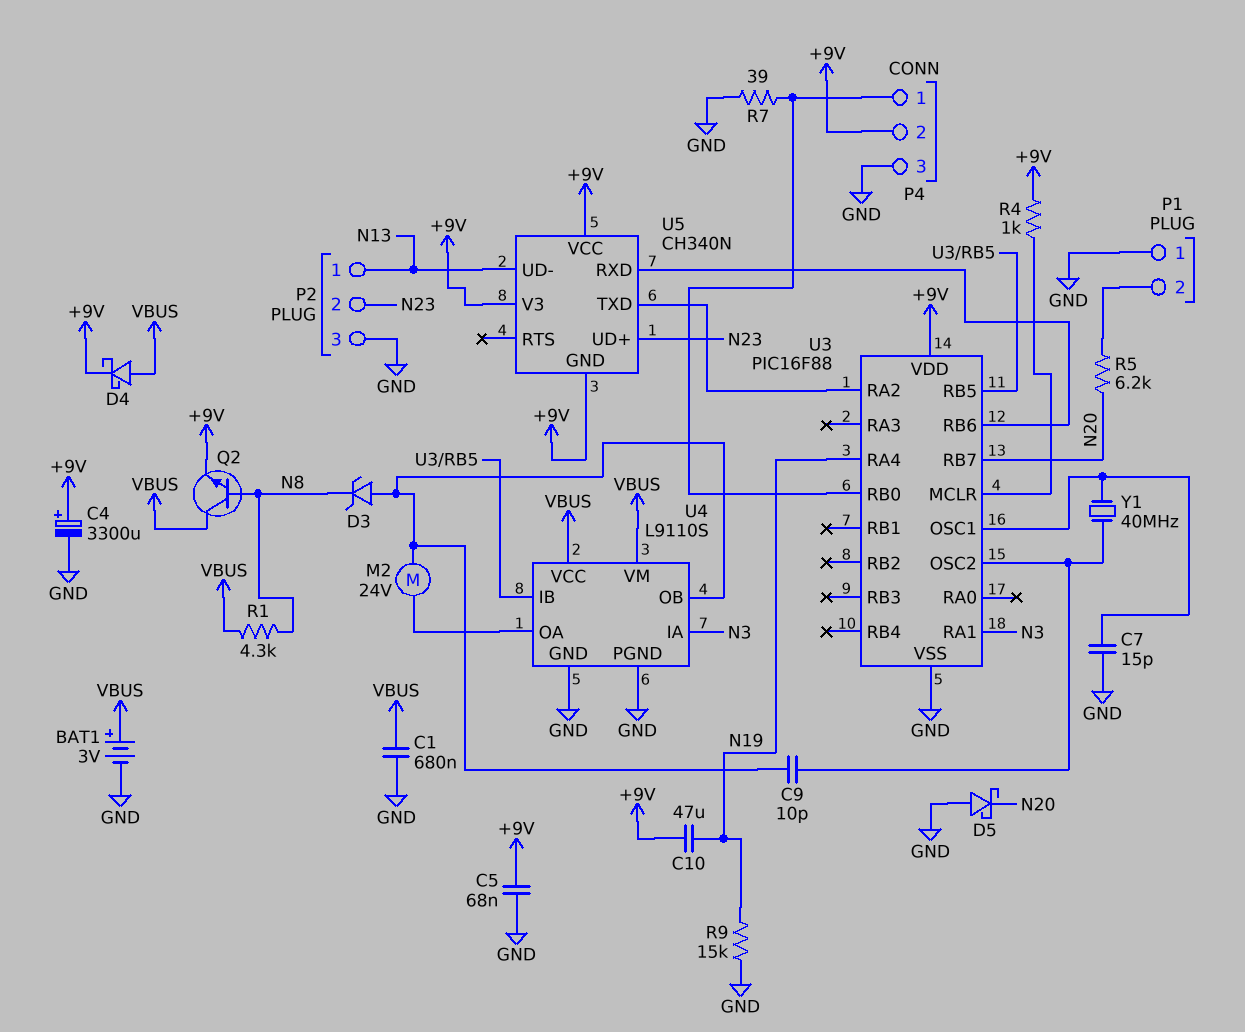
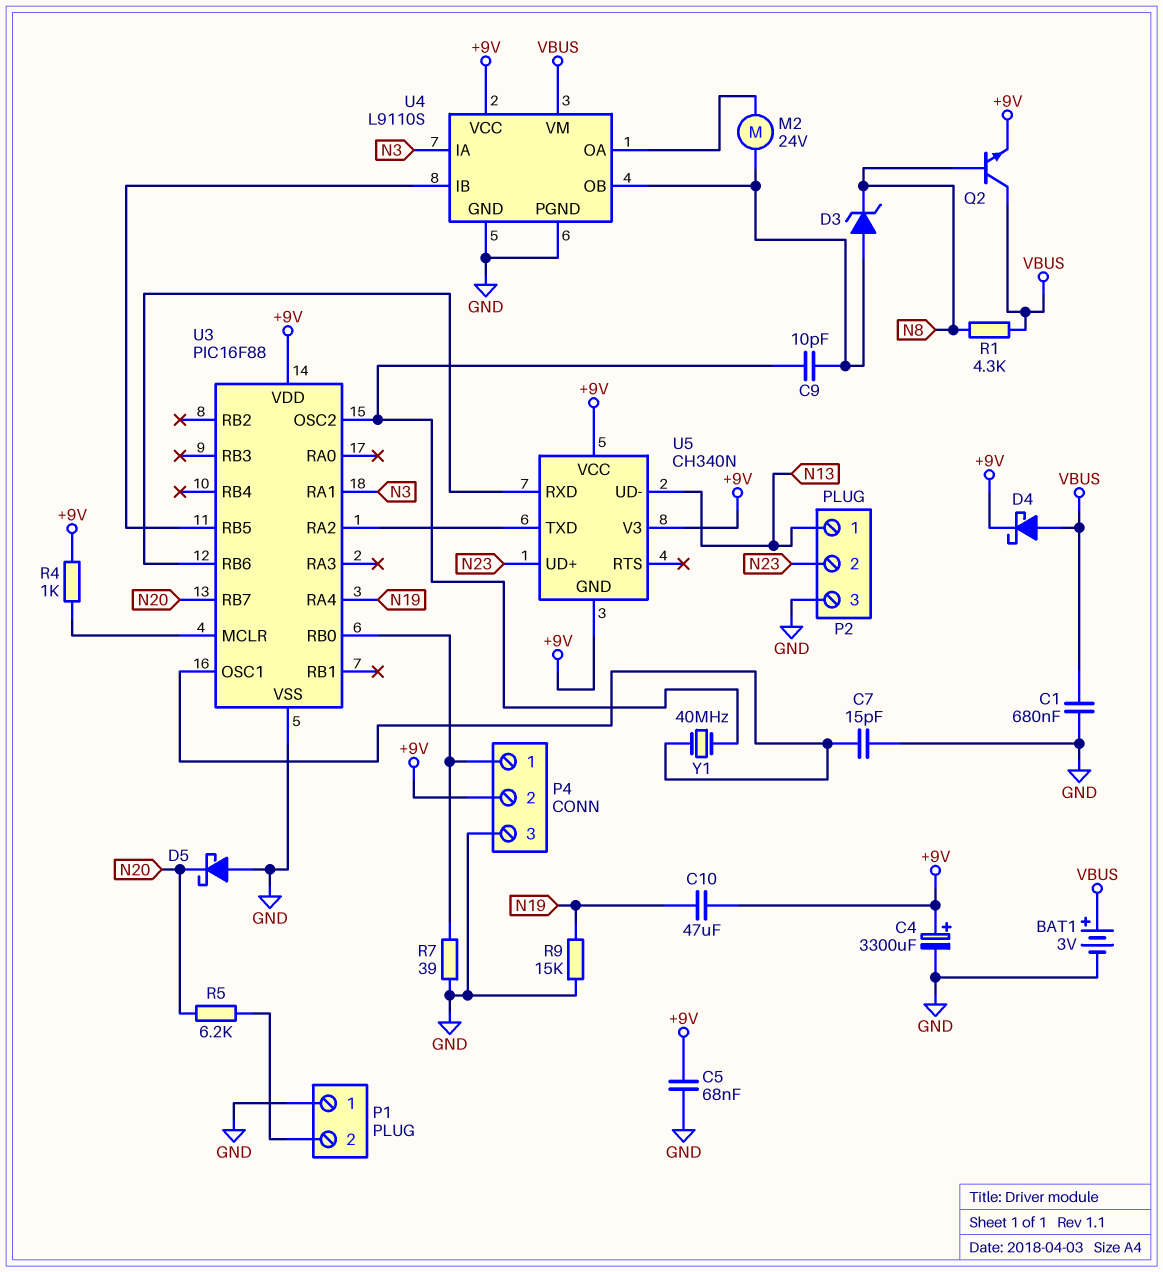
U4 pin VCC: VBUS -> +9V

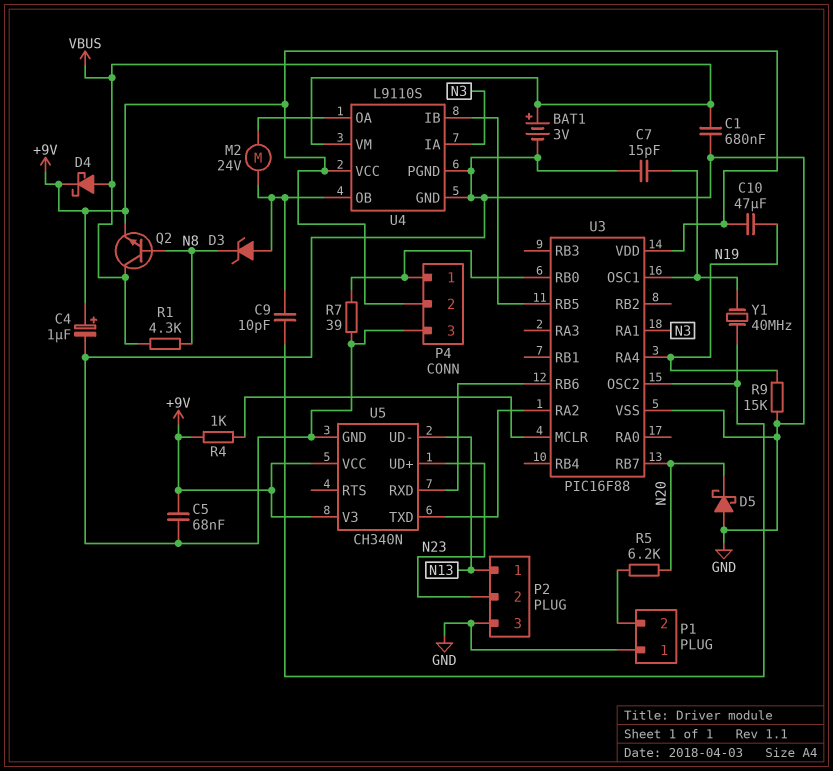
C4: 3300uF (plus +9V, minus GND) -> 1uF (plus +9V, minus GND)
U5 pin GND: +9V -> GND

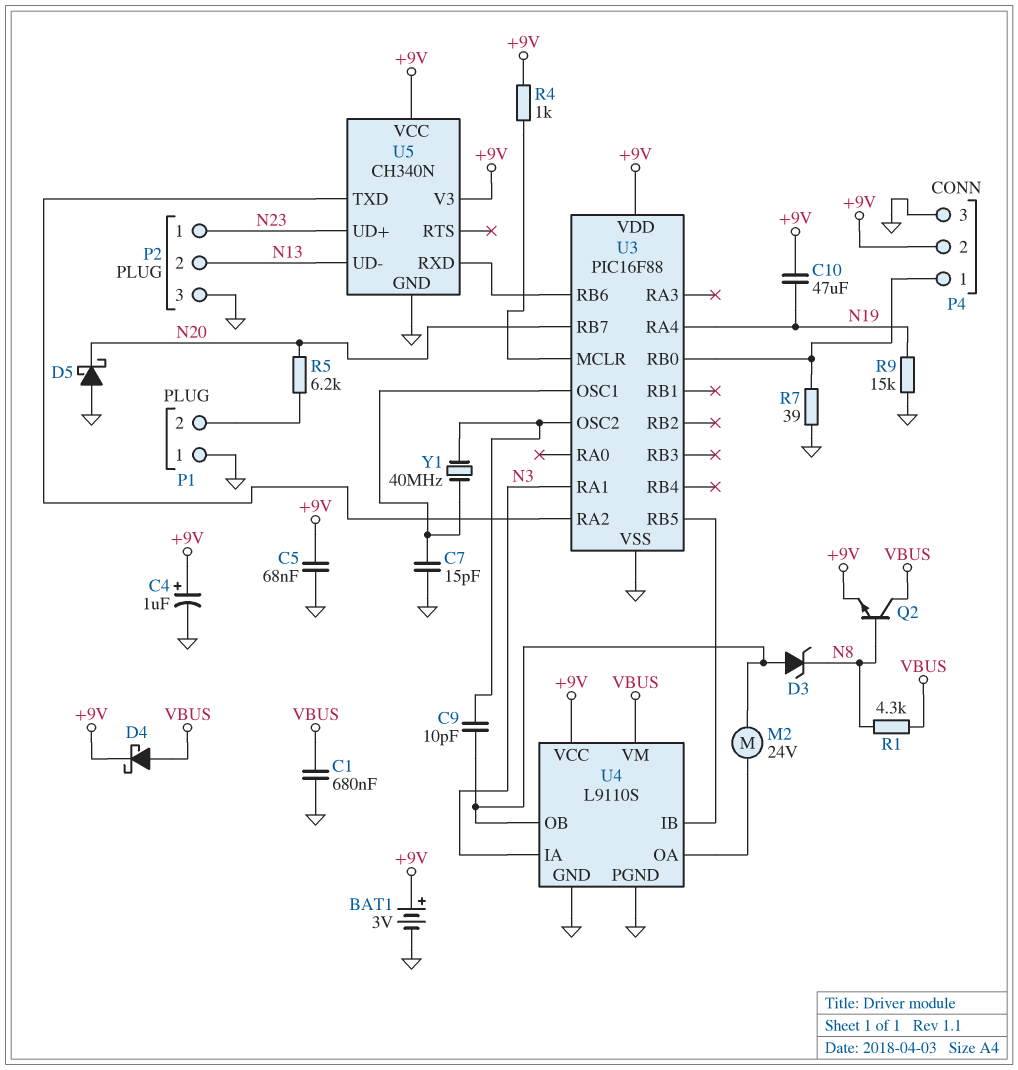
BAT1: 3V (plus VBUS, minus GND) -> 3V (plus +9V, minus GND)
P2 pin 1: N13 -> N23
P2 pin 2: N23 -> N13

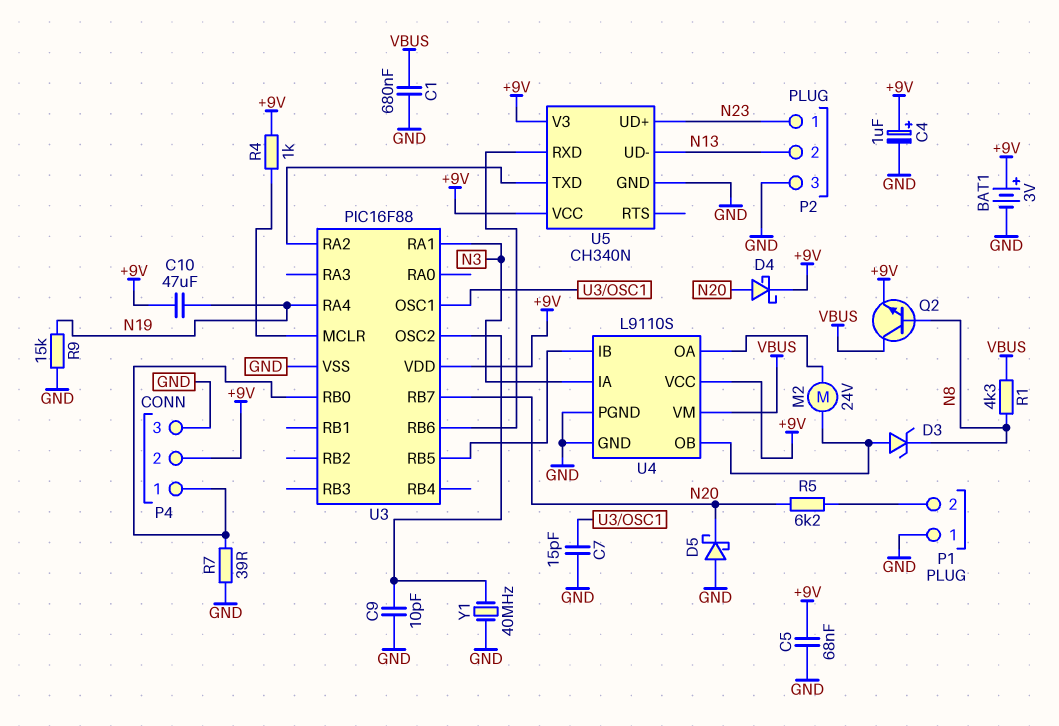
C9: 10pF (U3/OSC2, U4/OB) -> 10pF (GND, U3/OSC2)
D4: schottky (A VBUS, K +9V) -> schottky (A N20, K +9V)
Y1: 40MHz (U3/OSC1, U3/OSC2) -> 40MHz (GND, U3/OSC2)

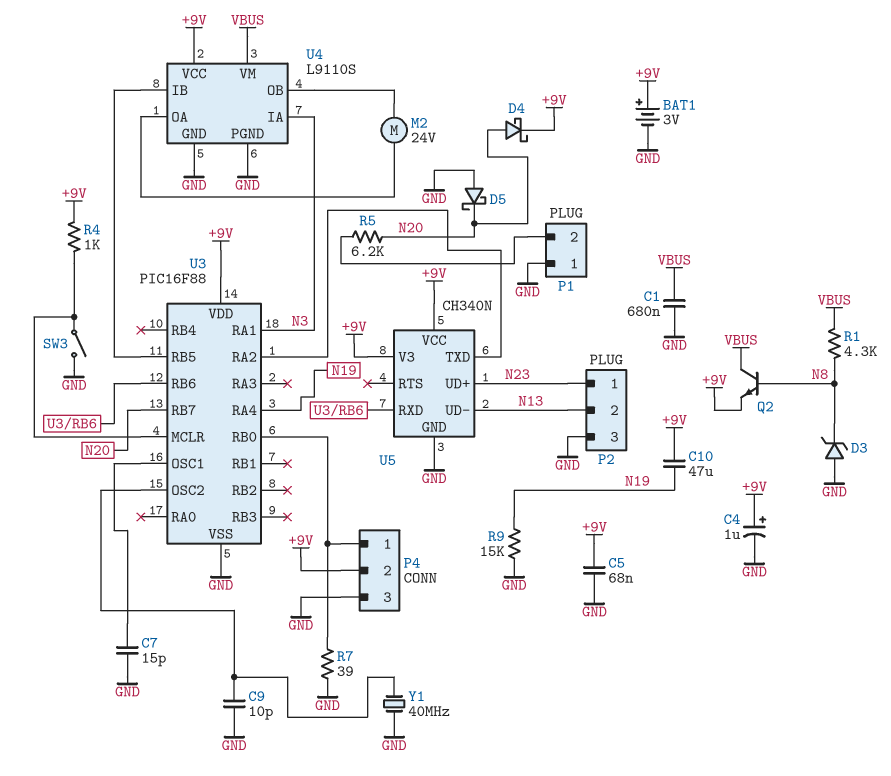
D3: zener (A U4/OB, K N8) -> zener (A GND, K N8)
SW3: none -> switch (GND, U3/MCLR)

